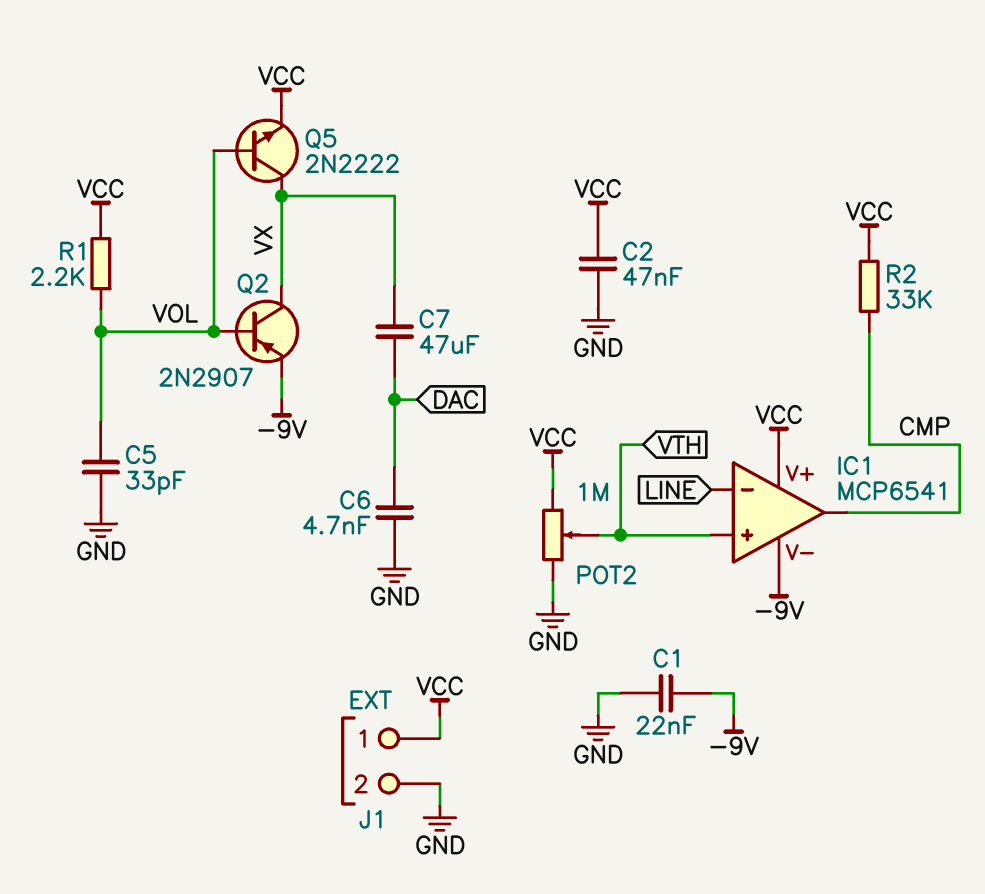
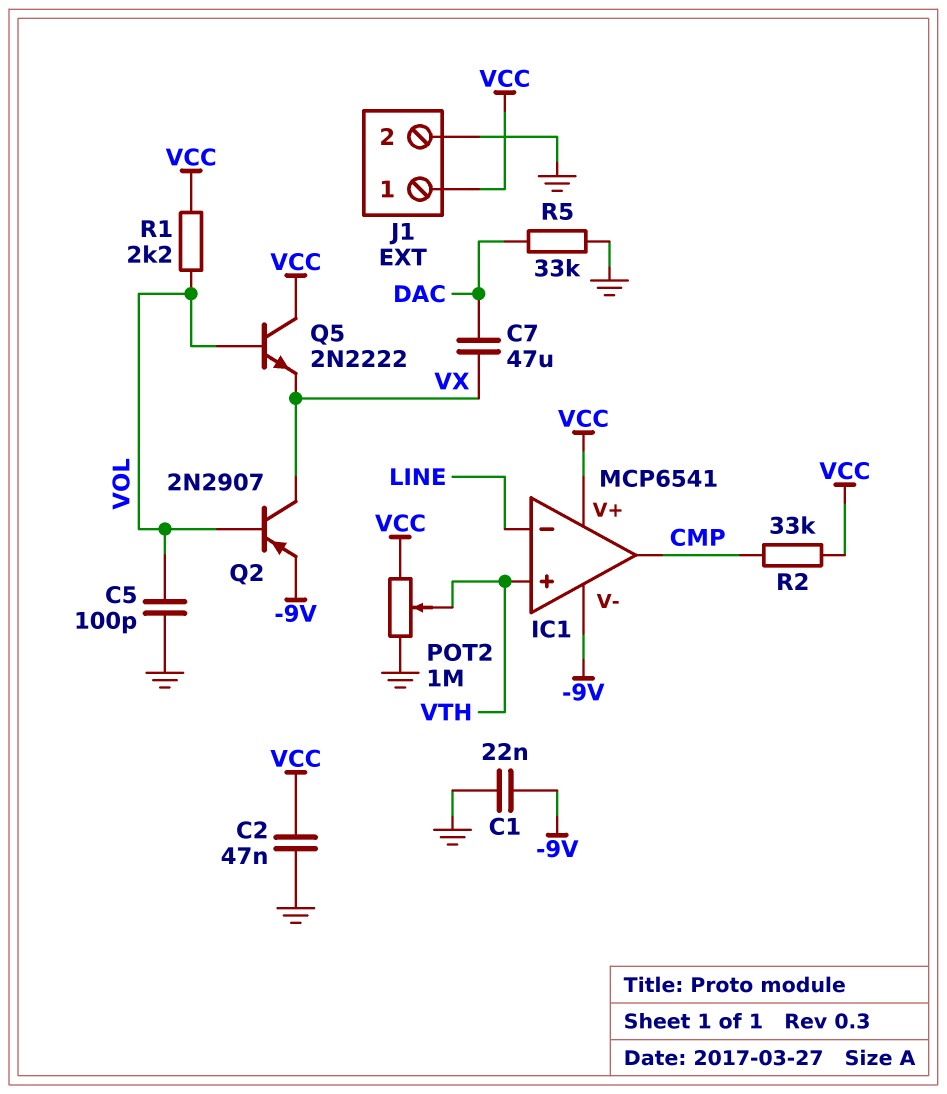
C5: 33pF (GND, VOL) -> 100pF (GND, VOL)
C6: 4.7nF (DAC, GND) -> none
Q5: NPN 2N2222 (B VOL, C VX, E VCC) -> NPN 2N2222 (B VOL, C VCC, E VX)
R5: none -> 33k (DAC, GND)

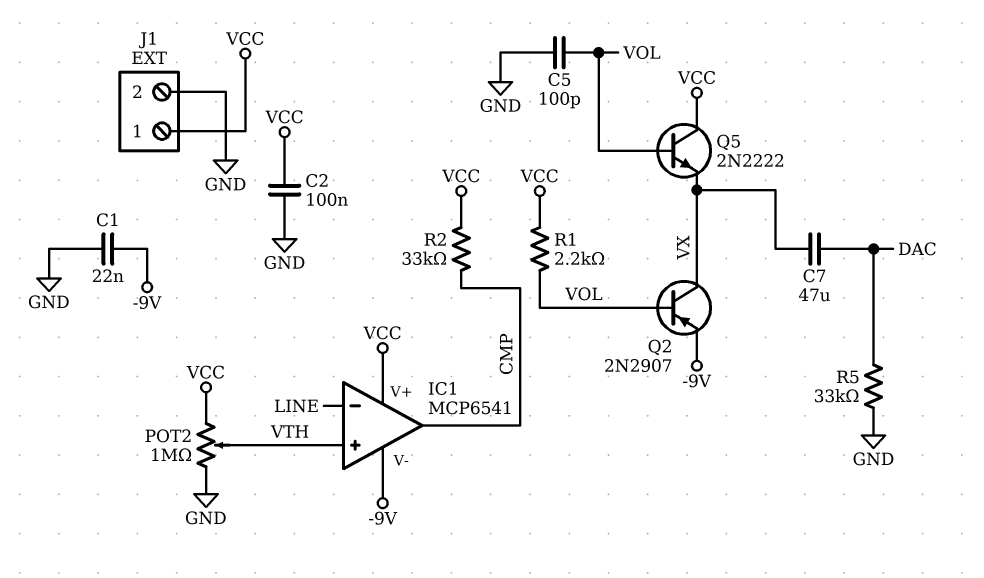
C2: 47nF (GND, VCC) -> 100nF (GND, VCC)

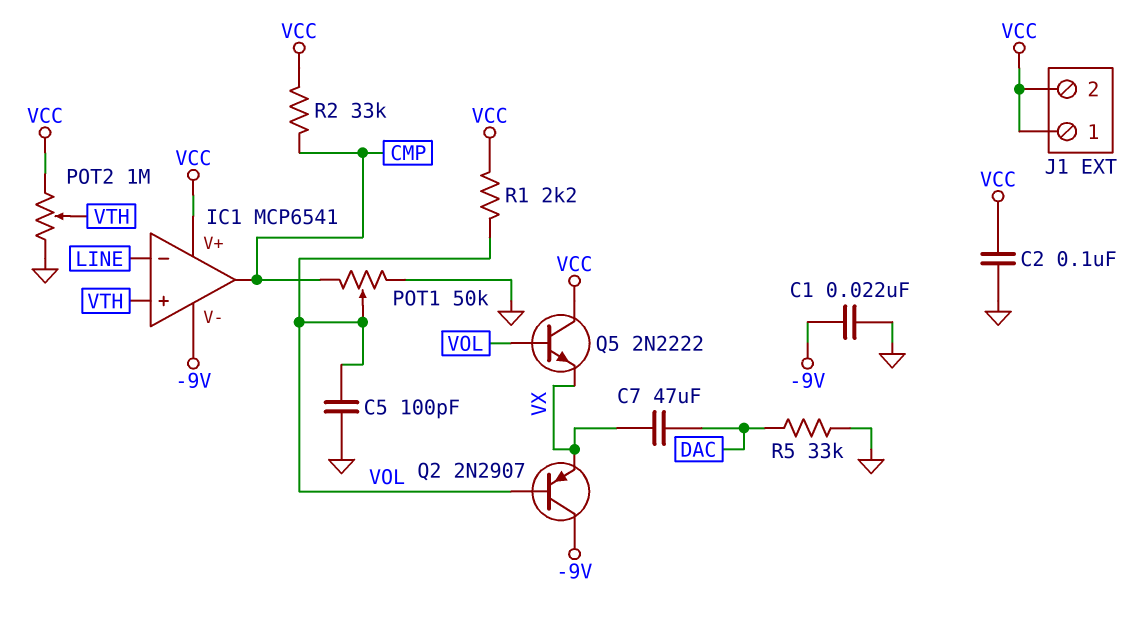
J1 pin 2: GND -> VCC
POT1: none -> 50k (CMP, GND, wiper VOL)
Q2: PNP 2N2907 (B VOL, C VX, E -9V) -> PNP 2N2907 (B VOL, C -9V, E VX)

